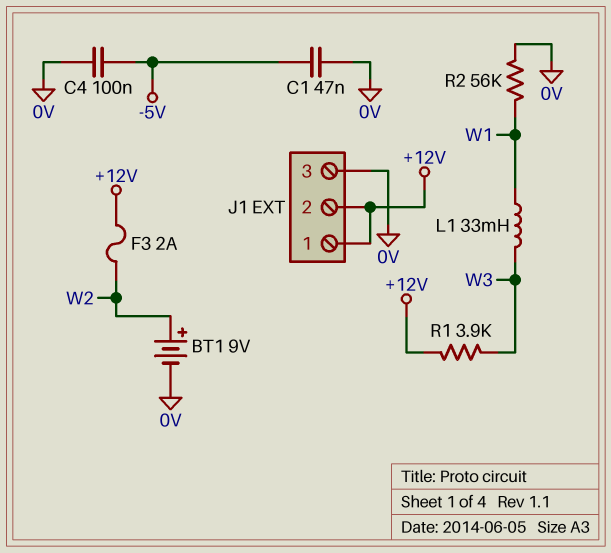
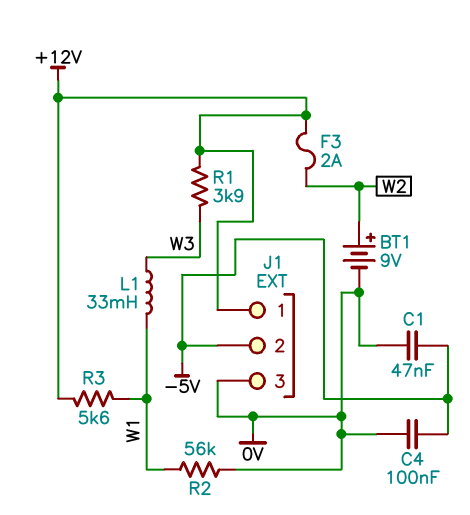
J1 pin 2: +12V -> -5V
R3: none -> 5.6k (+12V, W1)

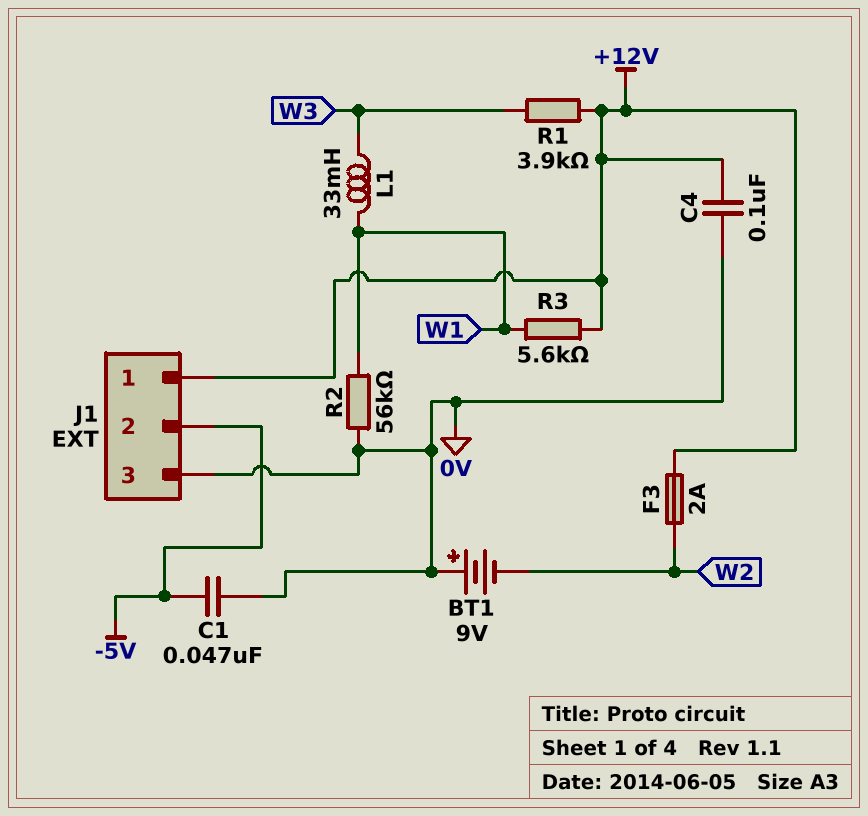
BT1: 9V (plus W2, minus 0V) -> 9V (plus 0V, minus W2)
C4: 100nF (-5V, 0V) -> 100nF (+12V, 0V)

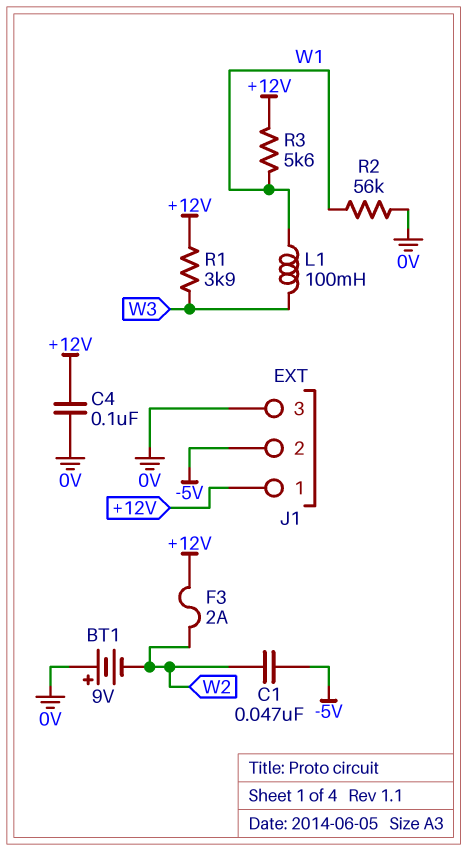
C1: 47nF (-5V, 0V) -> 47nF (-5V, W2)
L1: 33mH (W1, W3) -> 100mH (W1, W3)

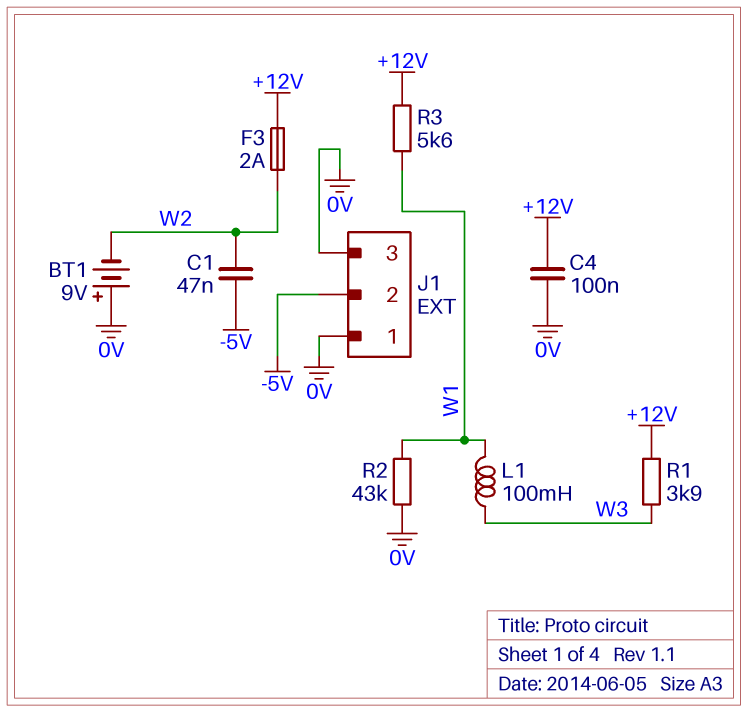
J1 pin 1: +12V -> 0V
R2: 56k (0V, W1) -> 43k (0V, W1)

